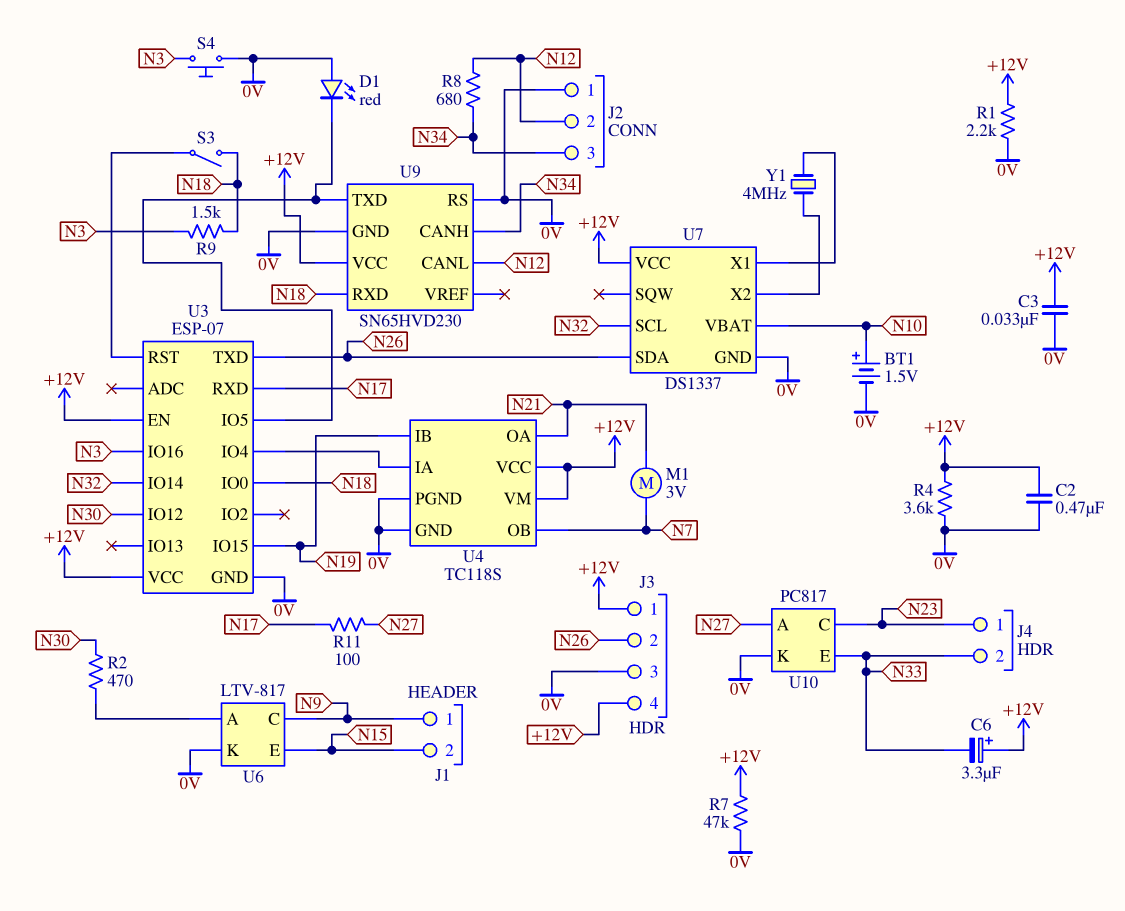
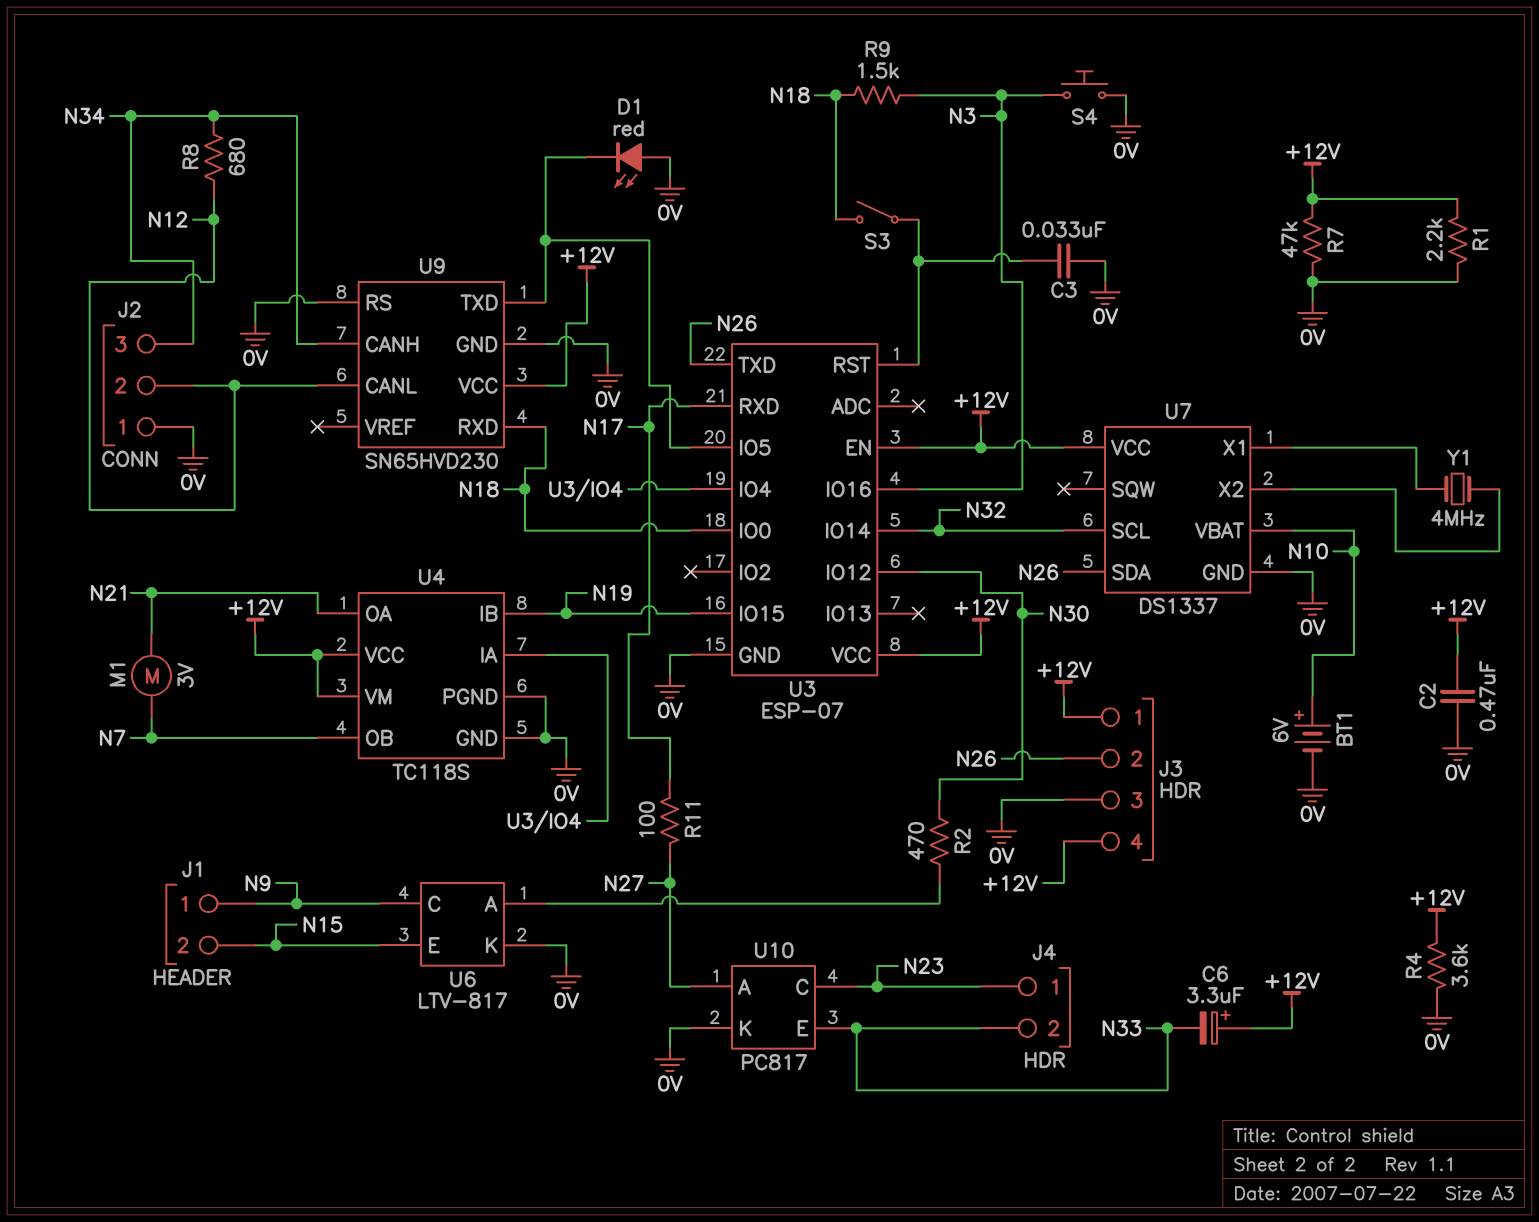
BT1: 1.5V (plus N10, minus 0V) -> 6V (plus N10, minus 0V)
C3: 33nF (+12V, 0V) -> 33nF (0V, U3/RST)

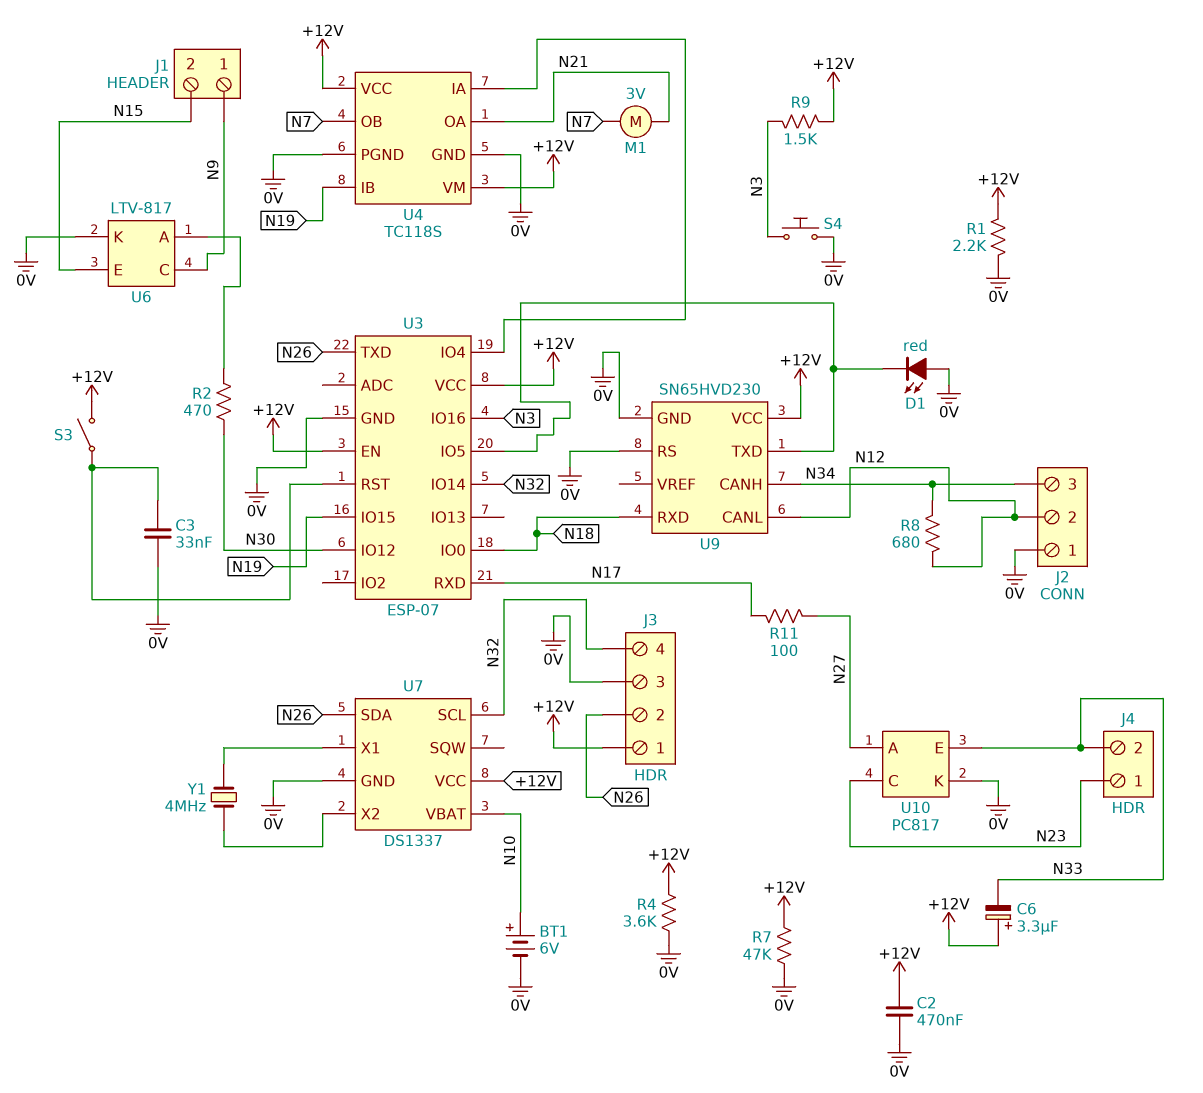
J3 pin 4: +12V -> N32
R9: 1.5k (N3, N18) -> 1.5k (+12V, N3)
S3: switch (N18, U3/RST) -> switch (+12V, U3/RST)

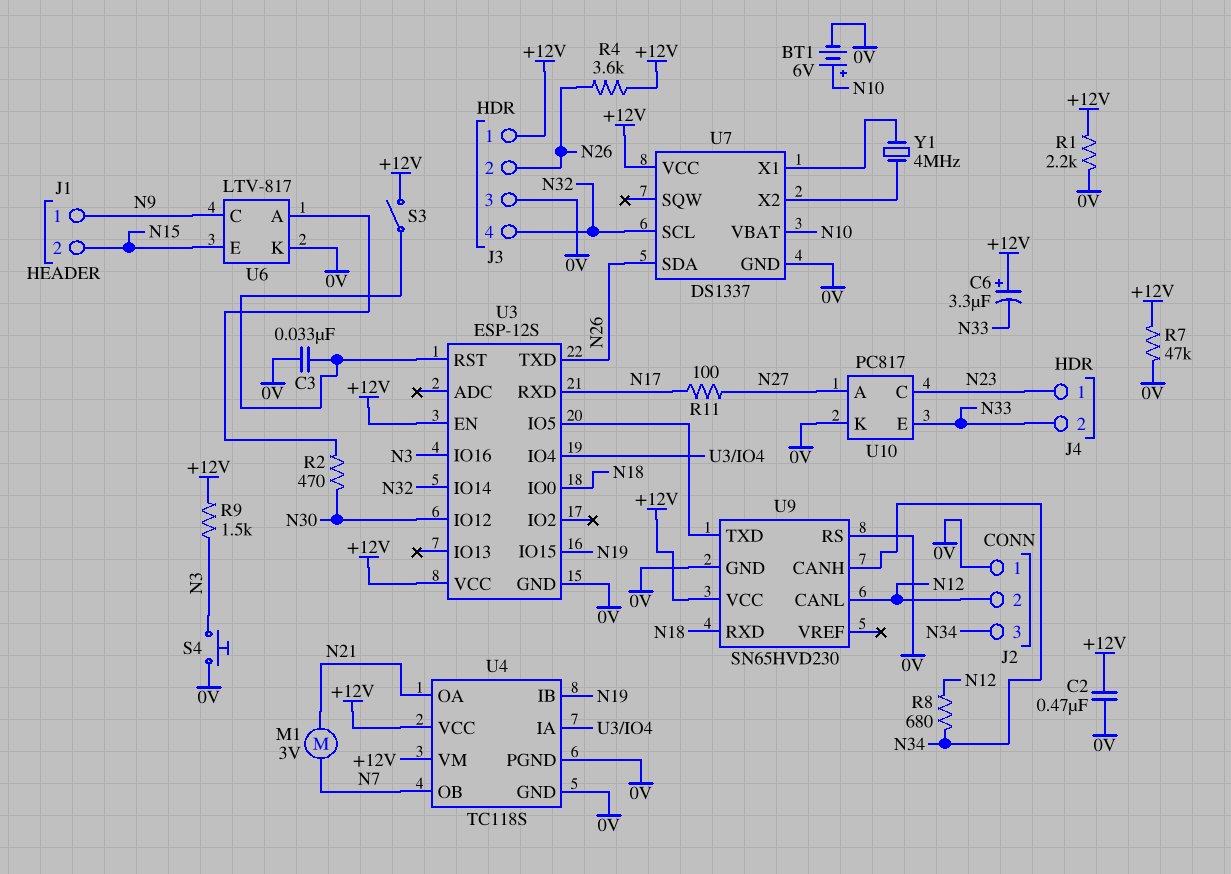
D1: LED red (A 0V, K U3/IO5) -> none
R4: 3.6k (+12V, 0V) -> 3.6k (+12V, N26)
U3: ESP-07 -> ESP-12S

